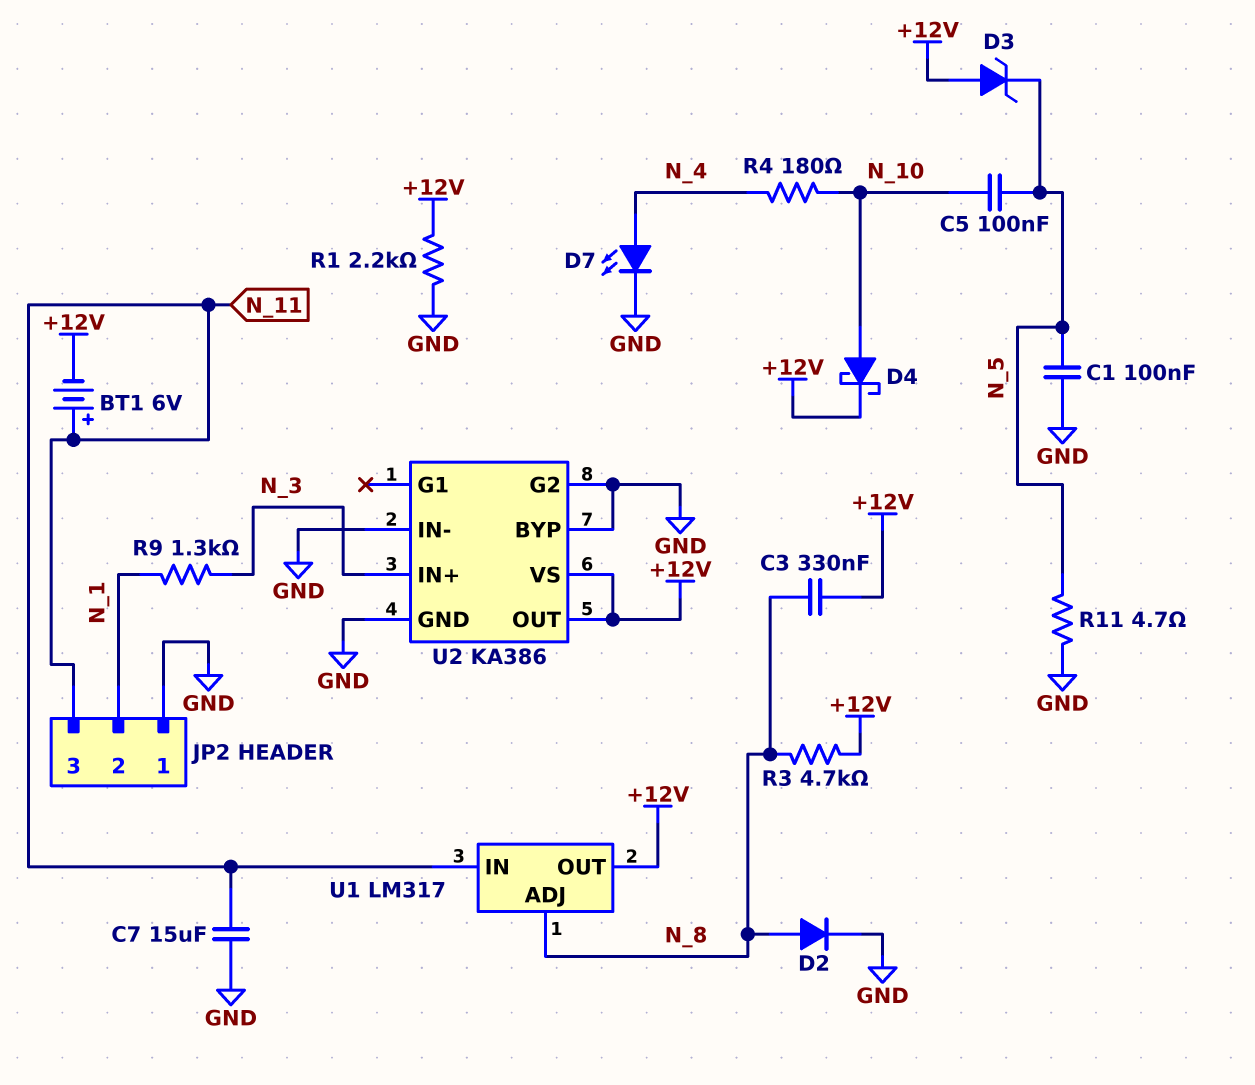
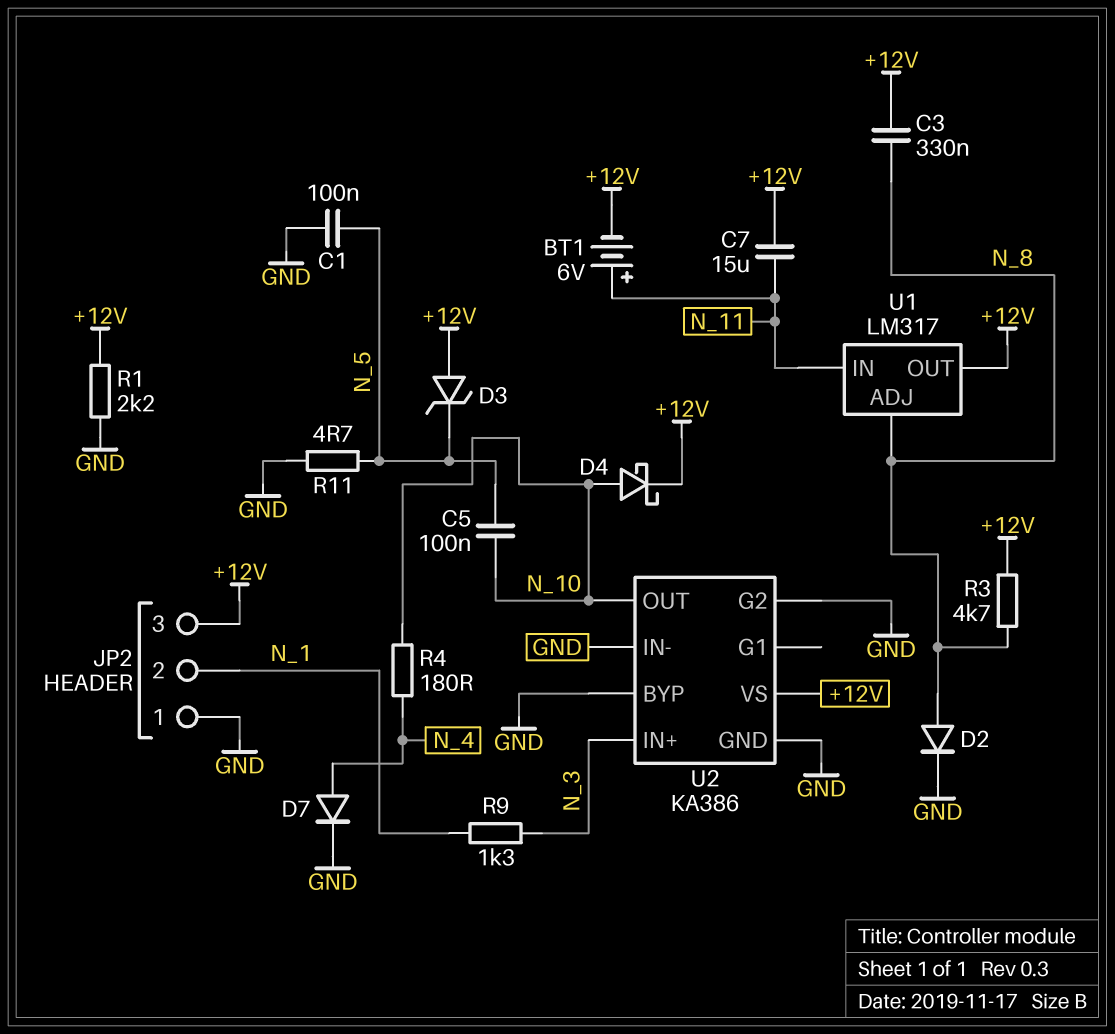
C7: 15uF (GND, N_11) -> 15uF (+12V, N_11)
D7: LED (A N_4, K GND) -> diode (A N_4, K GND)
JP2 pin 3: N_11 -> +12V
U2 pin OUT: +12V -> N_10

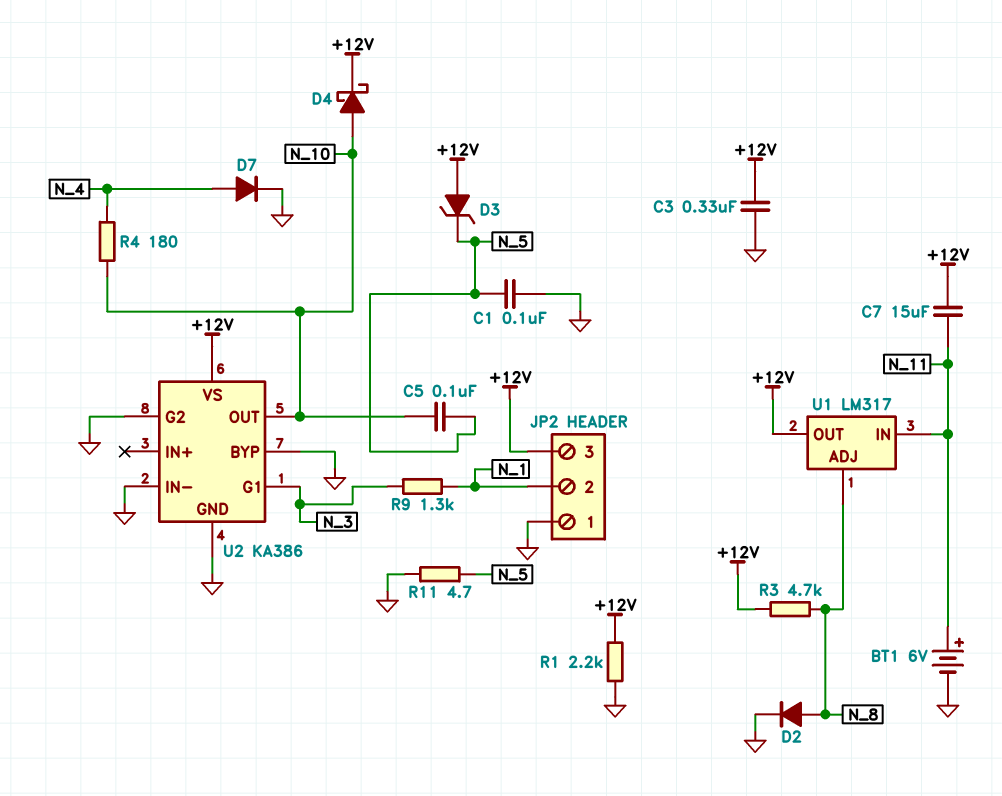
BT1: 6V (plus N_11, minus +12V) -> 6V (plus N_11, minus GND)
C3: 330nF (+12V, N_8) -> 330nF (+12V, GND)
U2 pin G1: none -> N_3
U2 pin IN+: N_3 -> none

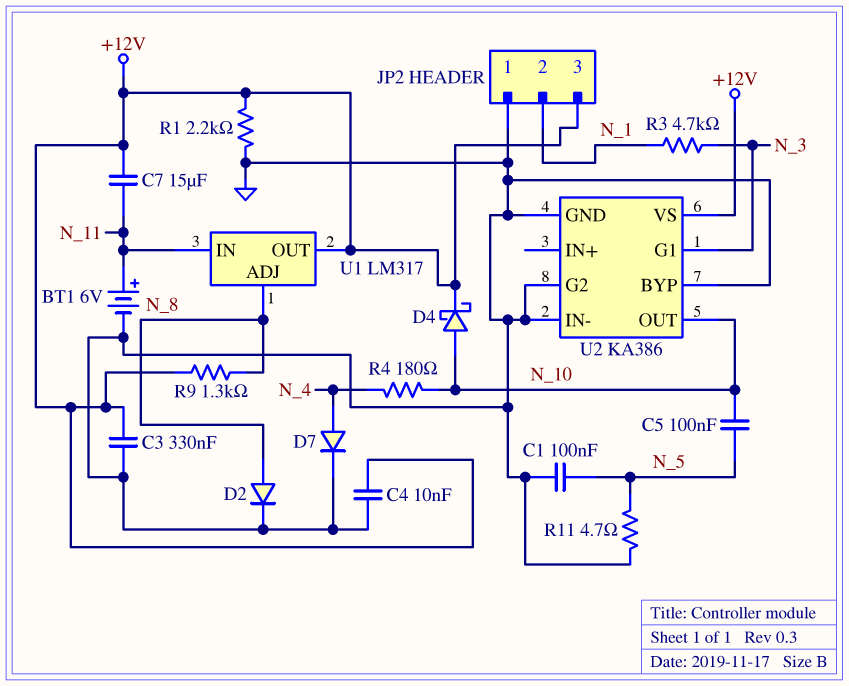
C4: none -> 10nF (+12V, GND)
D3: zener (A +12V, K N_5) -> none
R3: 4.7k (+12V, N_8) -> 4.7k (N_1, N_3)
R9: 1.3k (N_1, N_3) -> 1.3k (+12V, N_8)

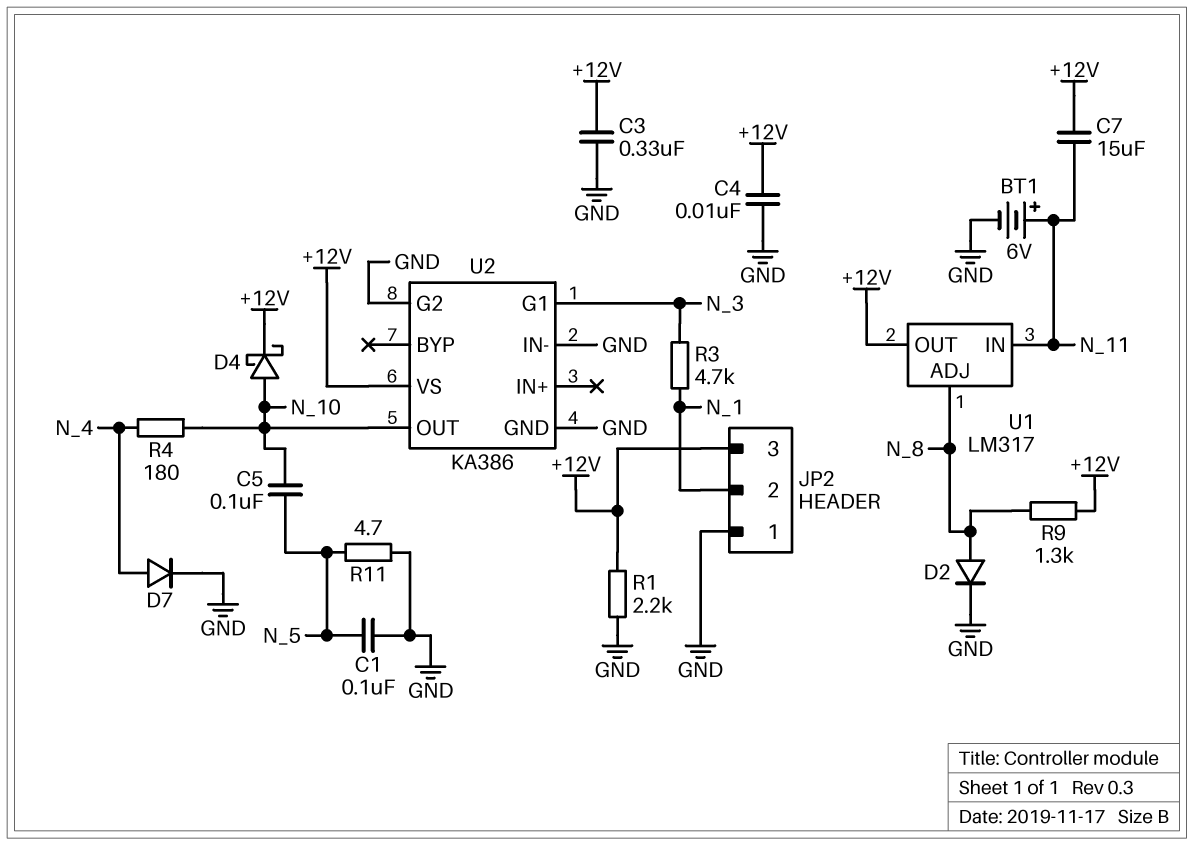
U2 pin BYP: GND -> none

